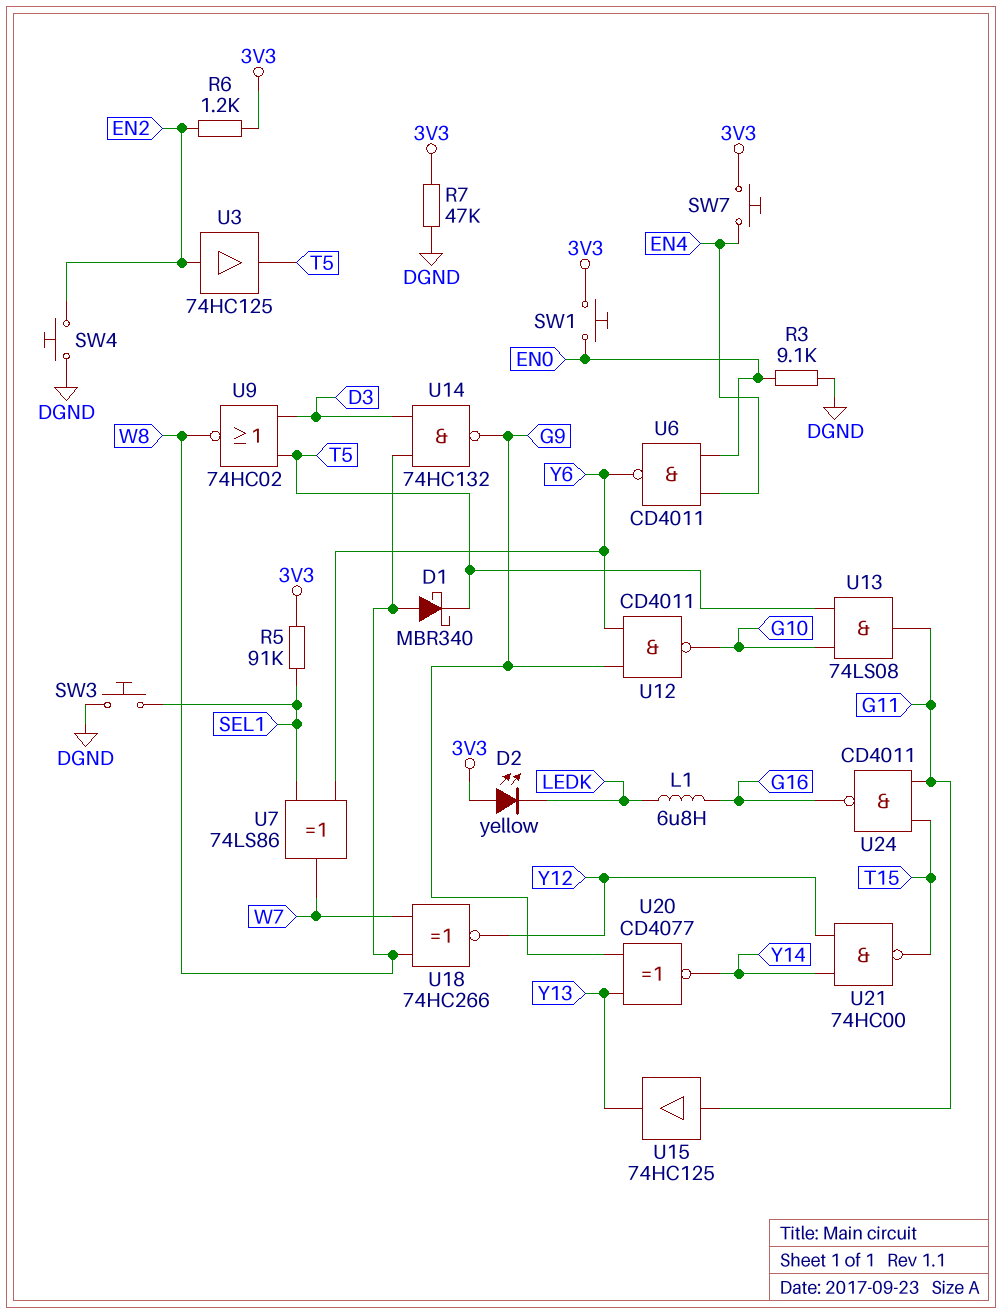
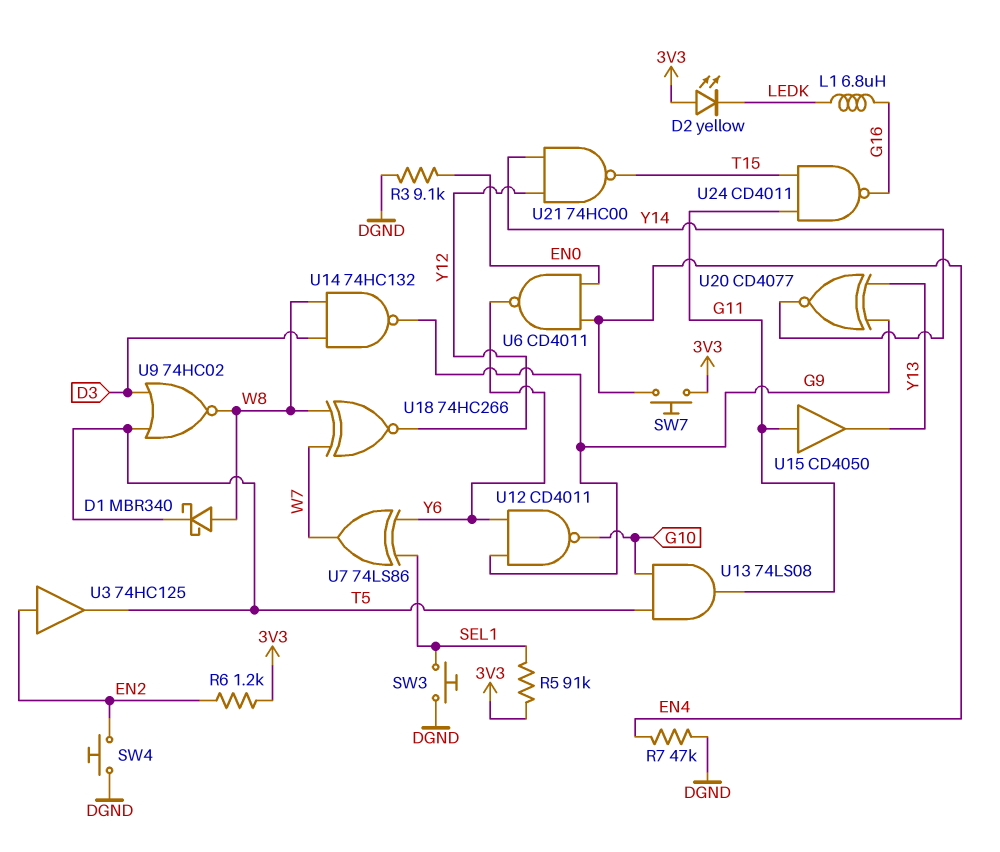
R7: 47k (3V3, DGND) -> 47k (DGND, EN4)
SW1: button (3V3, EN0) -> none
U15: buffer 74HC125 (in G11, out Y13) -> buffer CD4050 (in G11, out Y13)

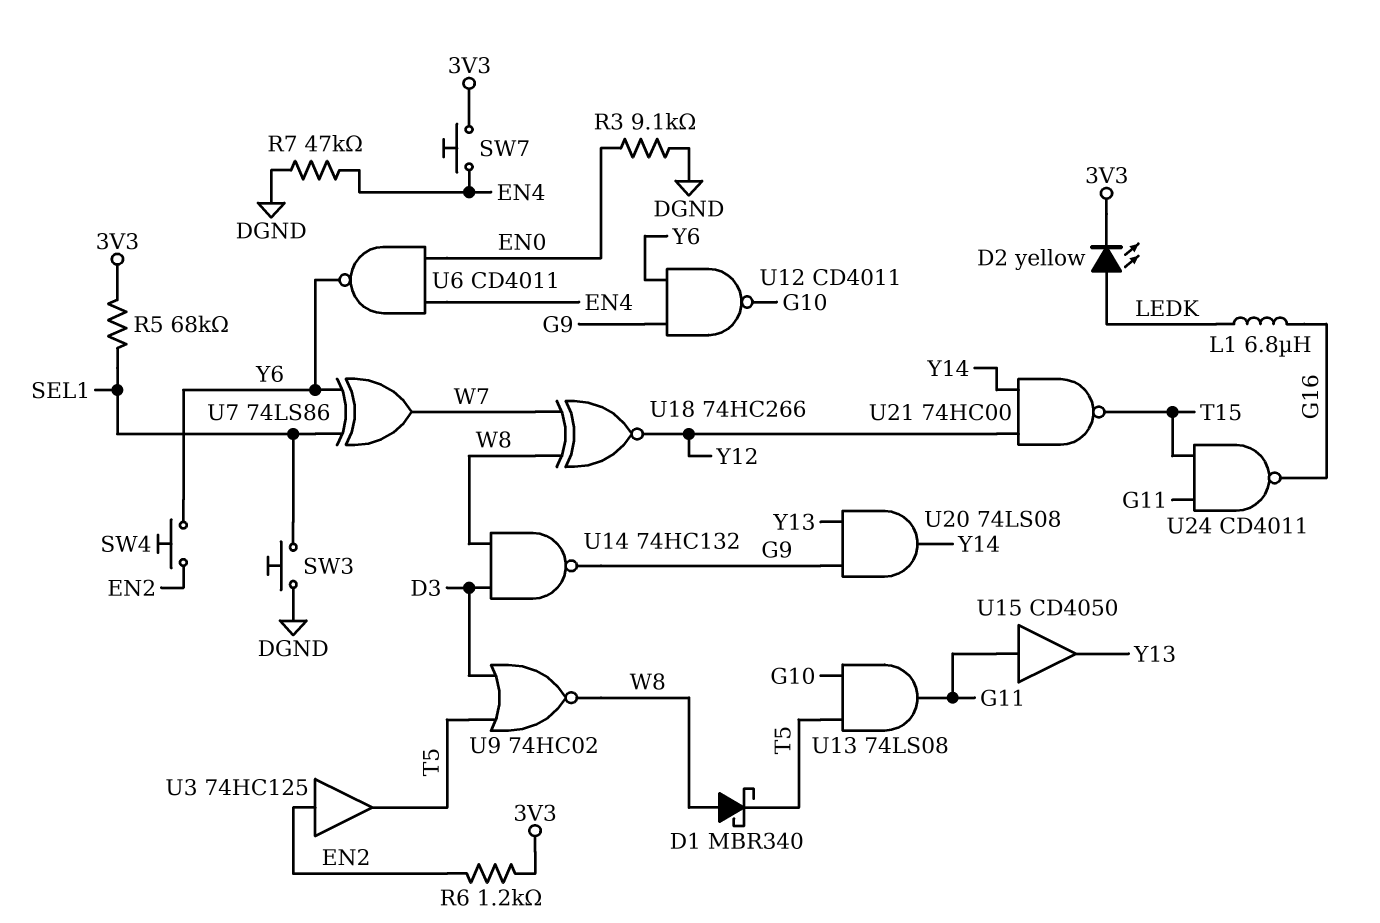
D2: LED yellow (A 3V3, K LEDK) -> LED yellow (A LEDK, K 3V3)
R5: 91k (3V3, SEL1) -> 68k (3V3, SEL1)
SW4: button (DGND, EN2) -> button (EN2, Y6)
U20: XNOR CD4077 (in G9, in Y13, out Y14) -> AND 74LS08 (in G9, in Y13, out Y14)

